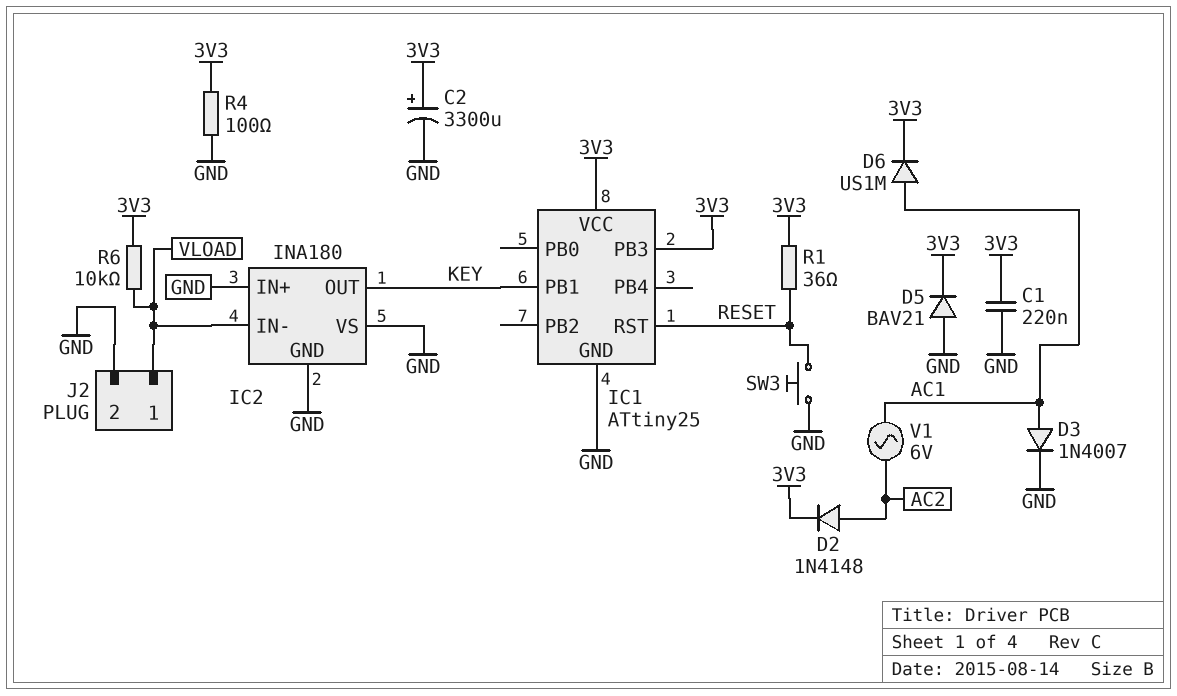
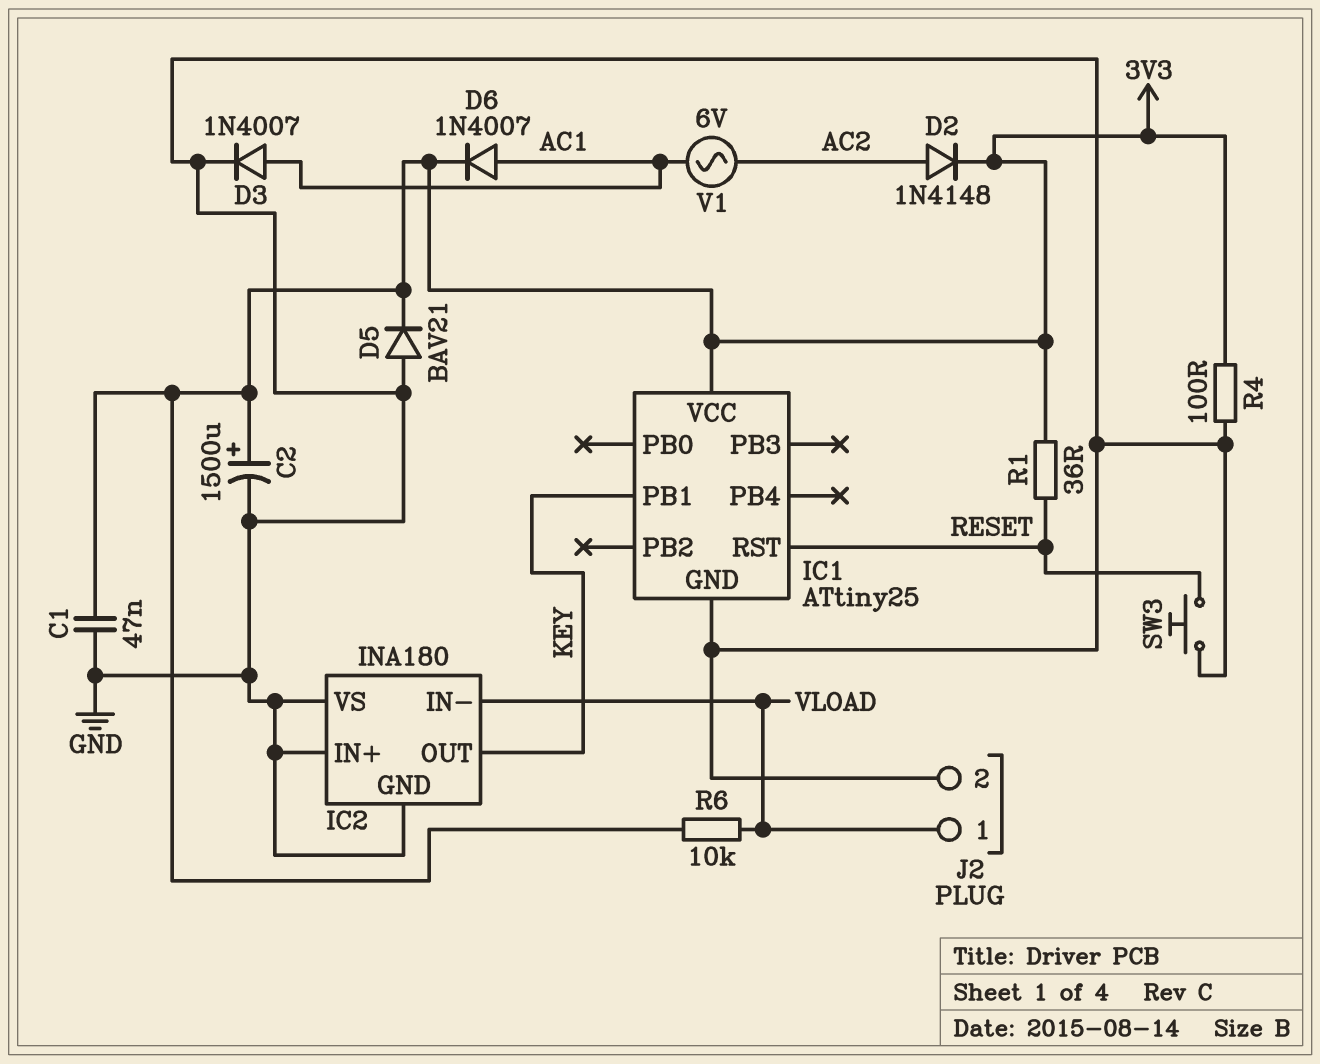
C1: 220nF (3V3, GND) -> 47nF (3V3, GND)
C2: 3300uF (plus 3V3, minus GND) -> 1500uF (plus 3V3, minus GND)
D6: diode US1M (A AC1, K 3V3) -> diode 1N4007 (A AC1, K 3V3)
IC1 pin PB3: 3V3 -> none

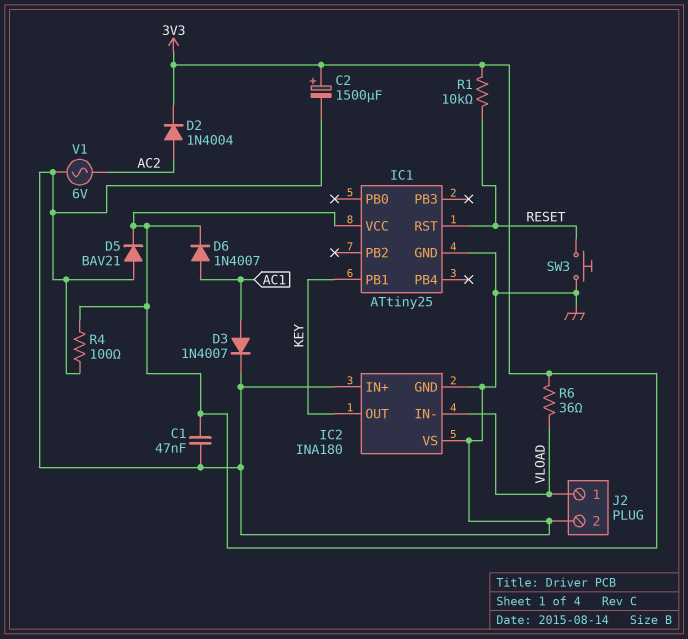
D2: diode 1N4148 (A AC2, K 3V3) -> diode 1N4004 (A AC2, K 3V3)
R1: 36 (3V3, RESET) -> 10k (3V3, RESET)
R6: 10k (3V3, VLOAD) -> 36 (3V3, VLOAD)
V1: AC 6V (AC1, AC2) -> AC 6V (AC2, GND)

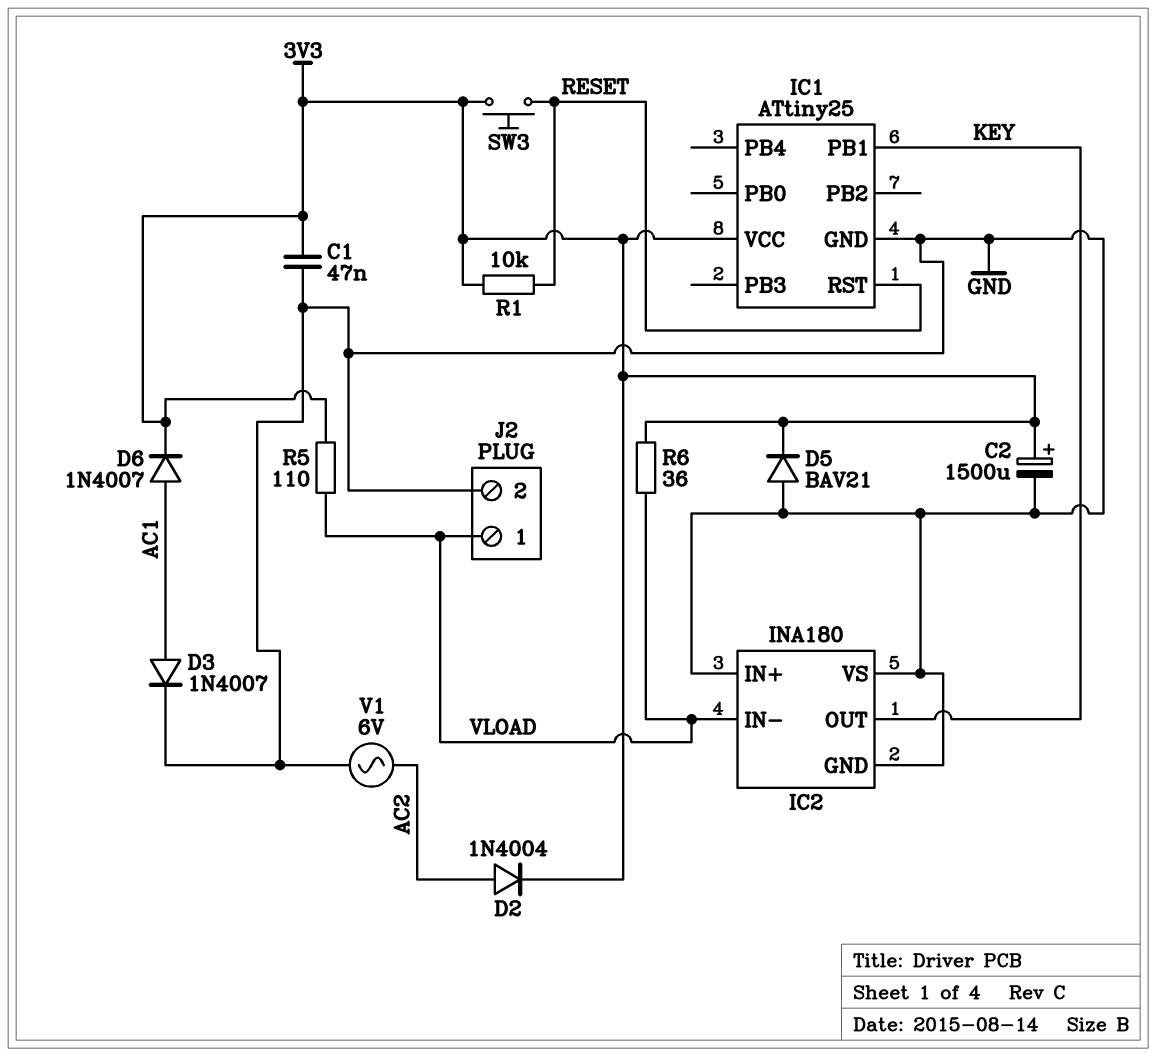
R4: 100 (3V3, GND) -> none
R5: none -> 110 (3V3, VLOAD)
SW3: button (GND, RESET) -> button (3V3, RESET)

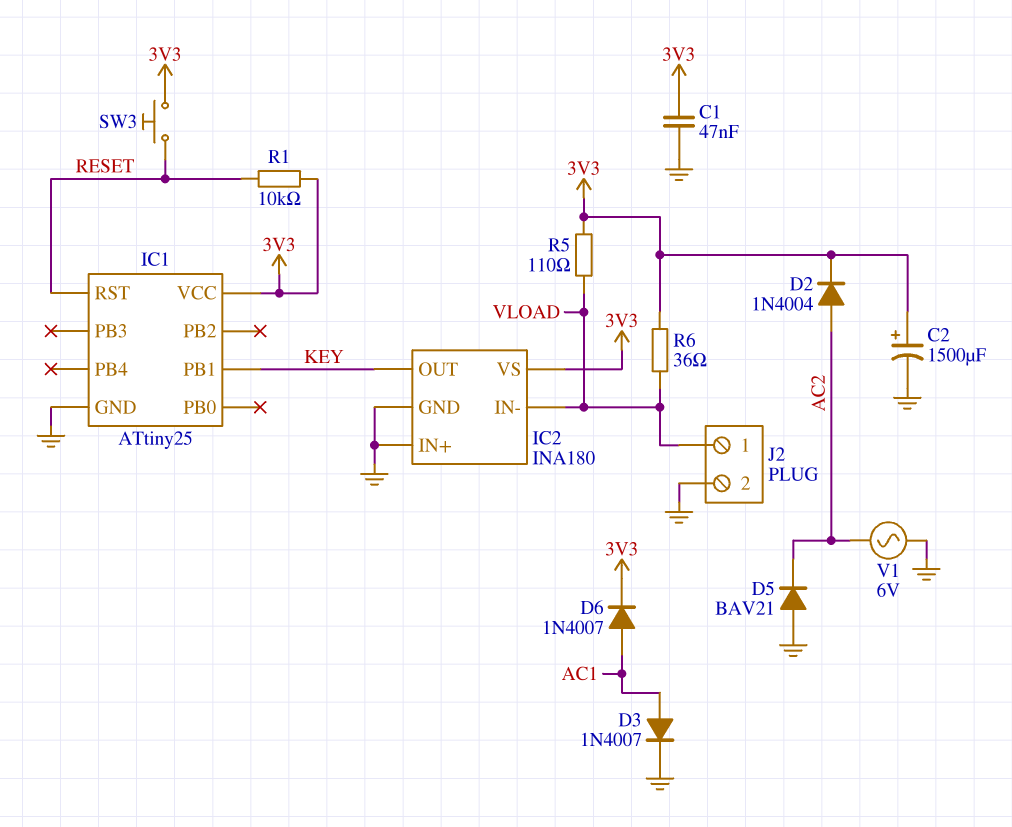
D5: diode BAV21 (A GND, K 3V3) -> diode BAV21 (A GND, K AC2)
IC2 pin VS: GND -> 3V3

